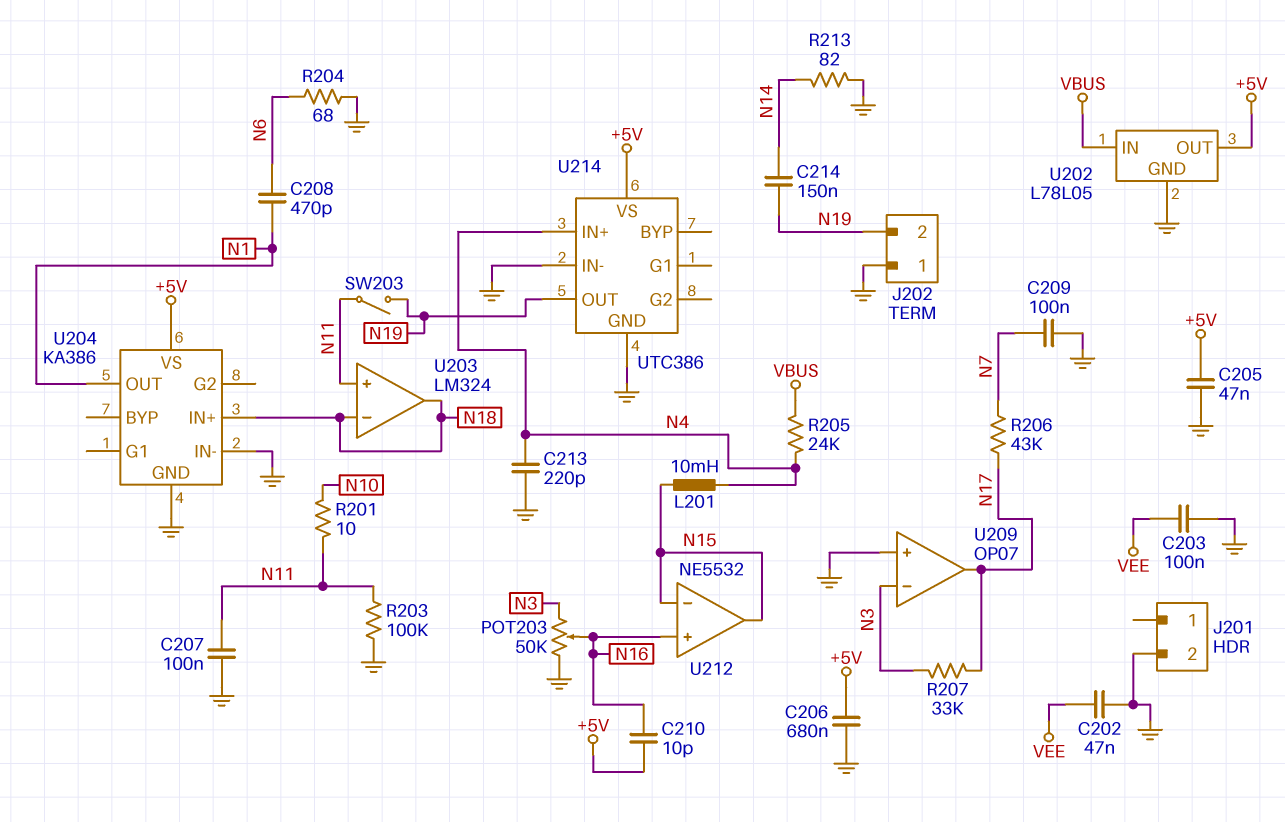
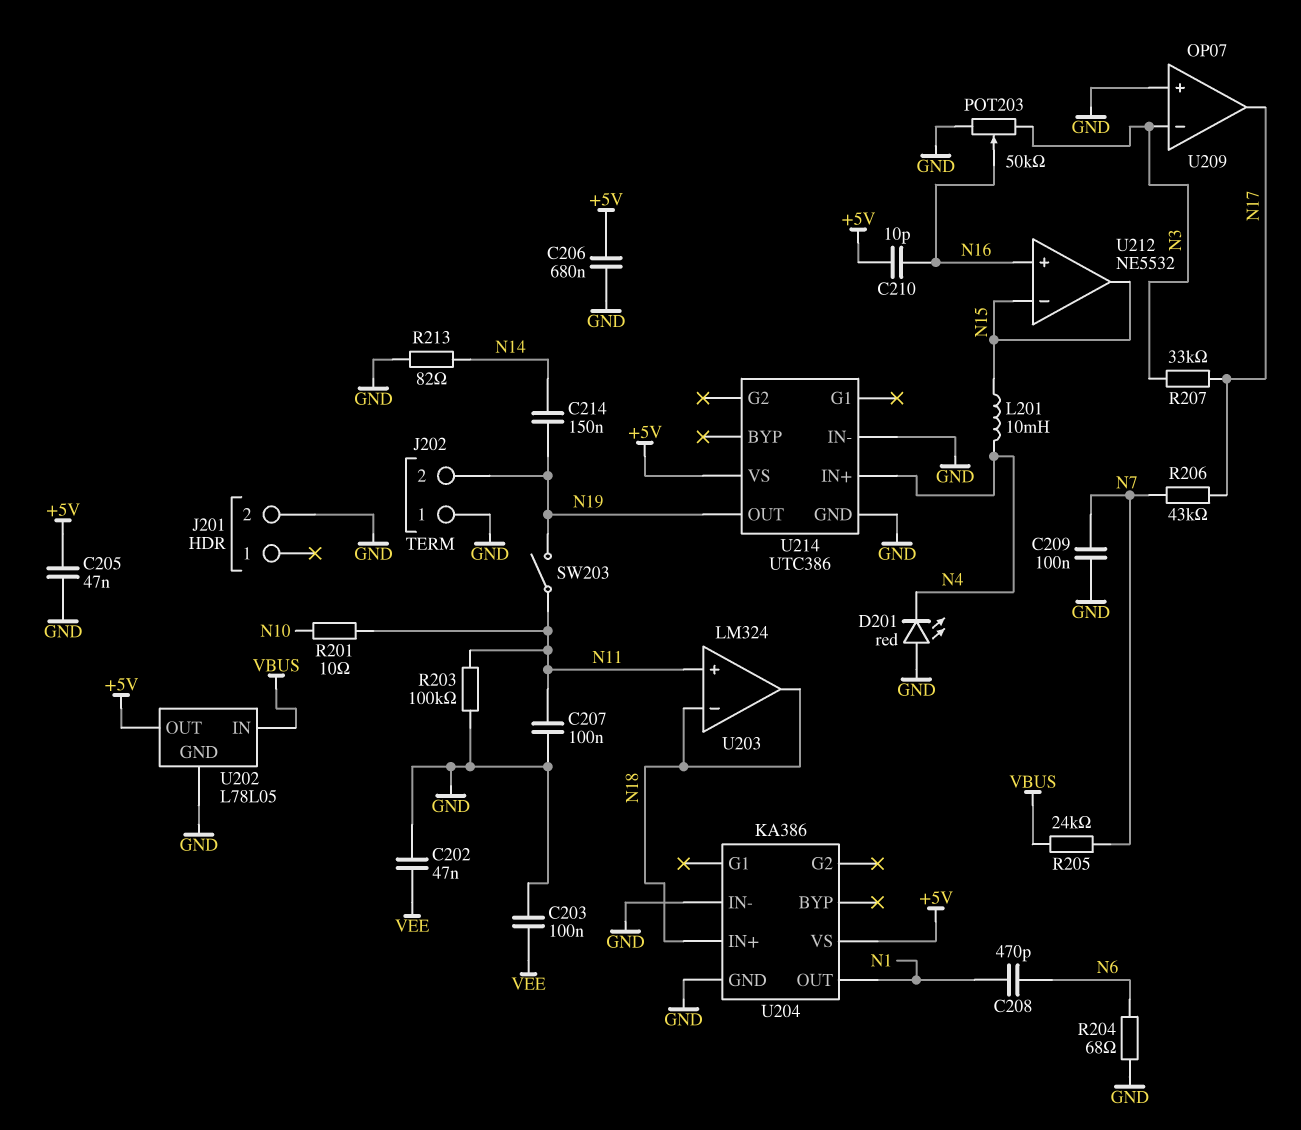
C213: 220pF (GND, N4) -> none
D201: none -> LED red (A GND, K N4)
R205: 24k (N4, VBUS) -> 24k (N7, VBUS)

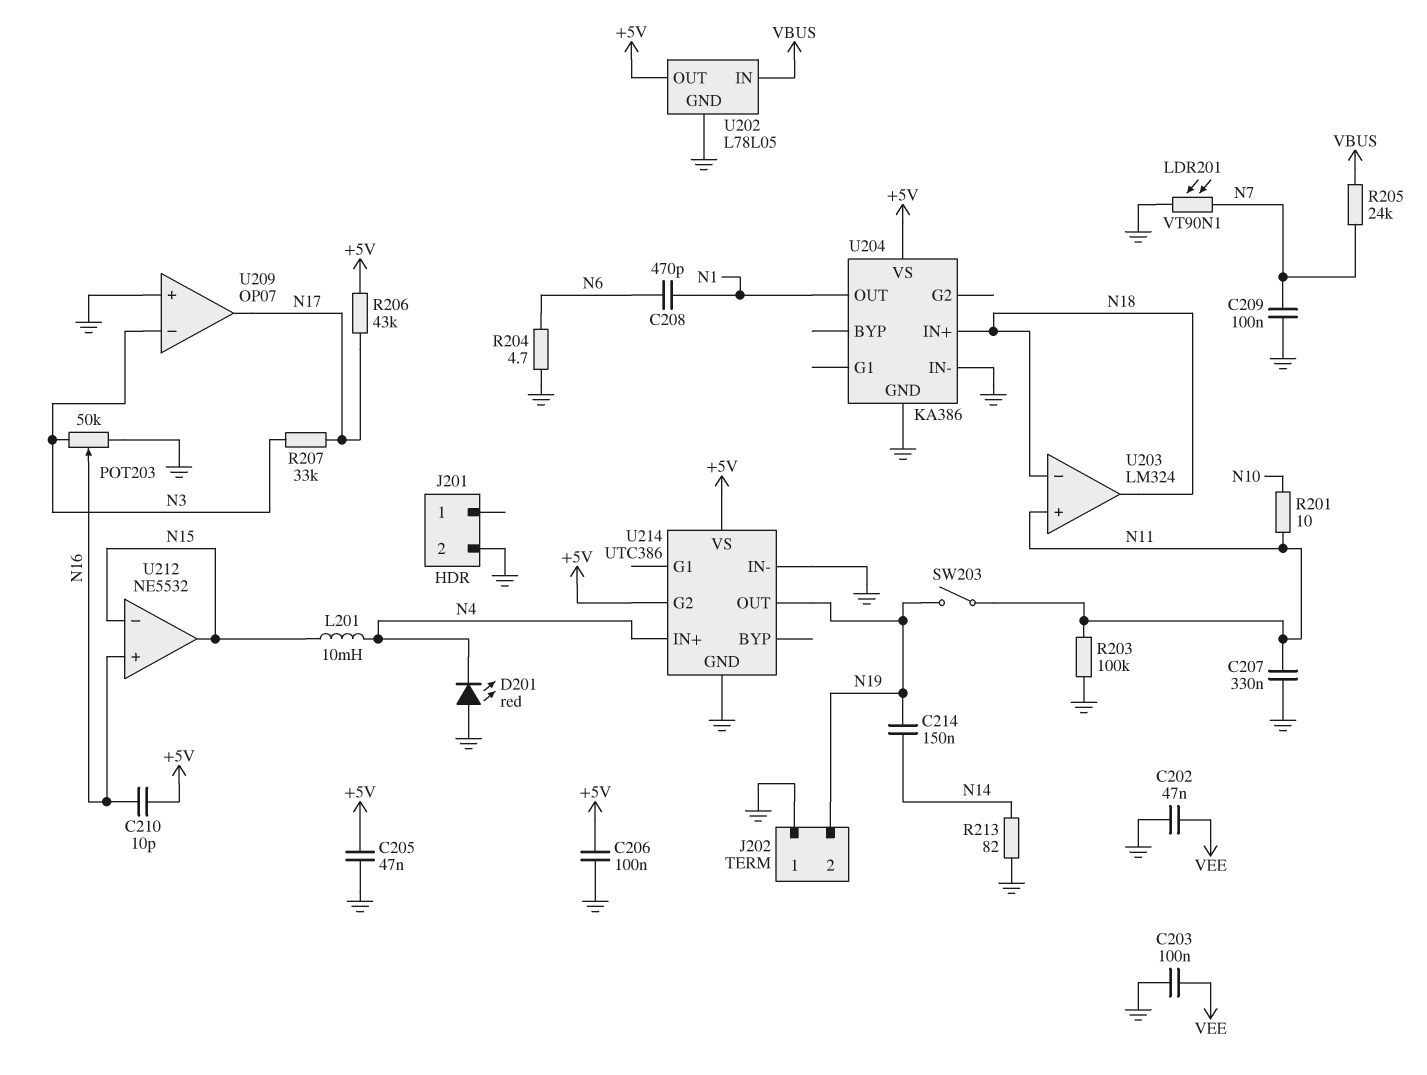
C206: 680nF (+5V, GND) -> 100nF (+5V, GND)
C207: 100nF (GND, N11) -> 330nF (GND, N11)
LDR201: none -> VT90N1 (GND, N7)
R204: 68 (GND, N6) -> 4.7 (GND, N6)
R206: 43k (N7, N17) -> 43k (+5V, N17)
U214 pin G2: none -> +5V

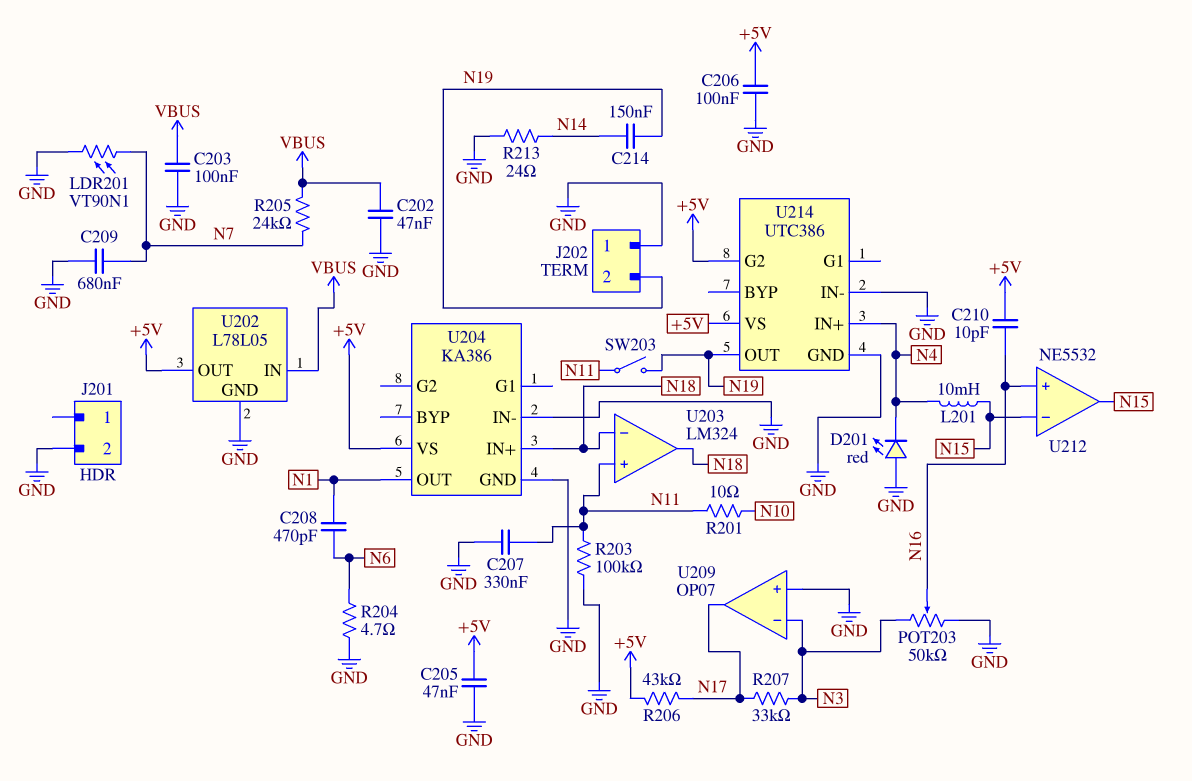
C202: 47nF (GND, VEE) -> 47nF (GND, VBUS)
C203: 100nF (GND, VEE) -> 100nF (GND, VBUS)
C209: 100nF (GND, N7) -> 680nF (GND, N7)
R213: 82 (GND, N14) -> 24 (GND, N14)

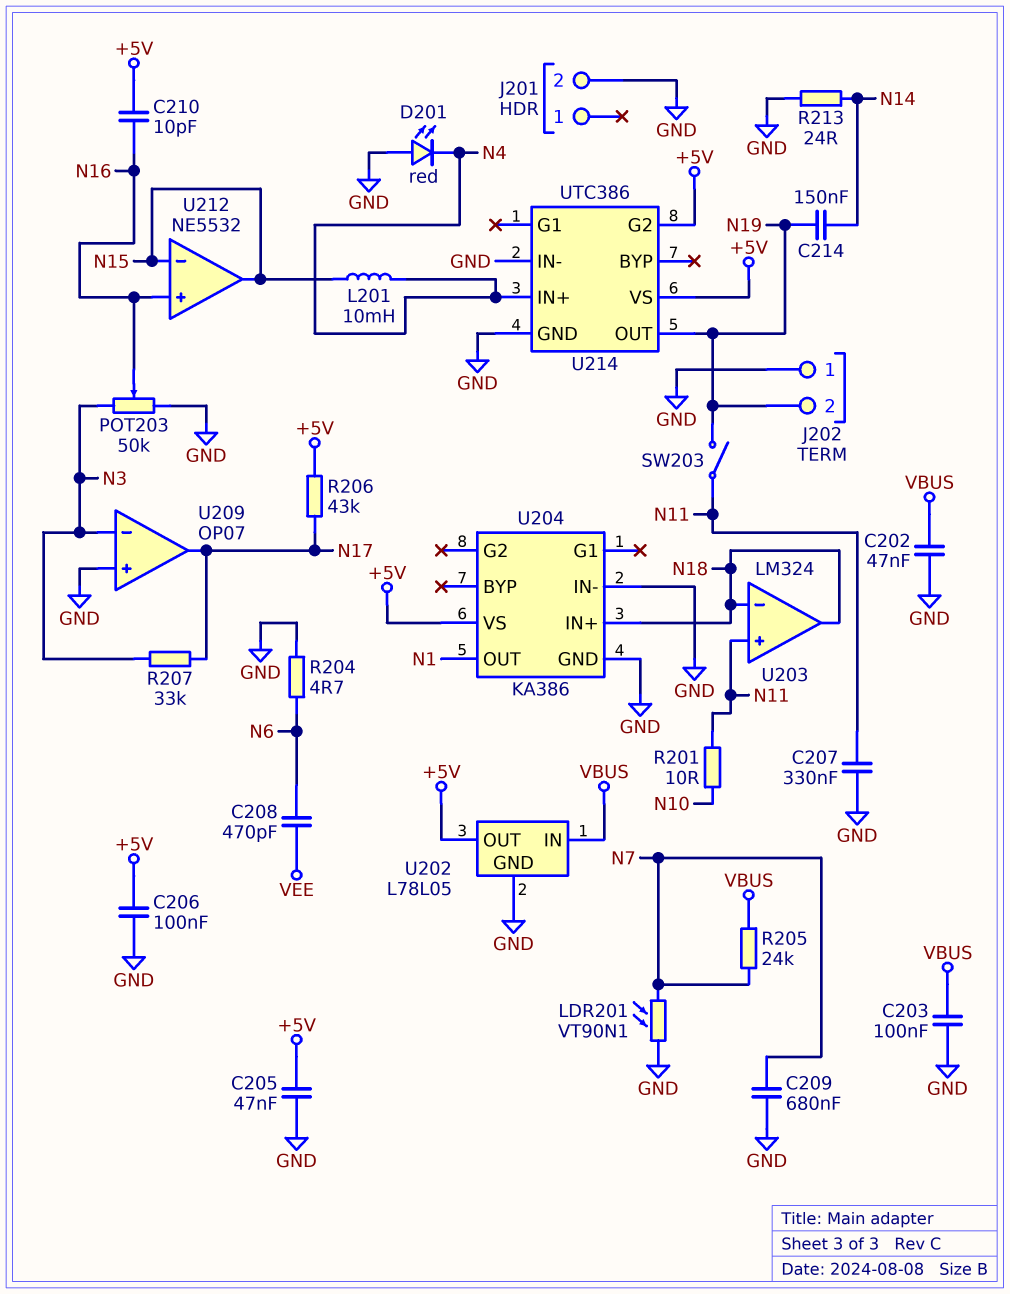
C208: 470pF (N1, N6) -> 470pF (N6, VEE)
R203: 100k (GND, N11) -> none

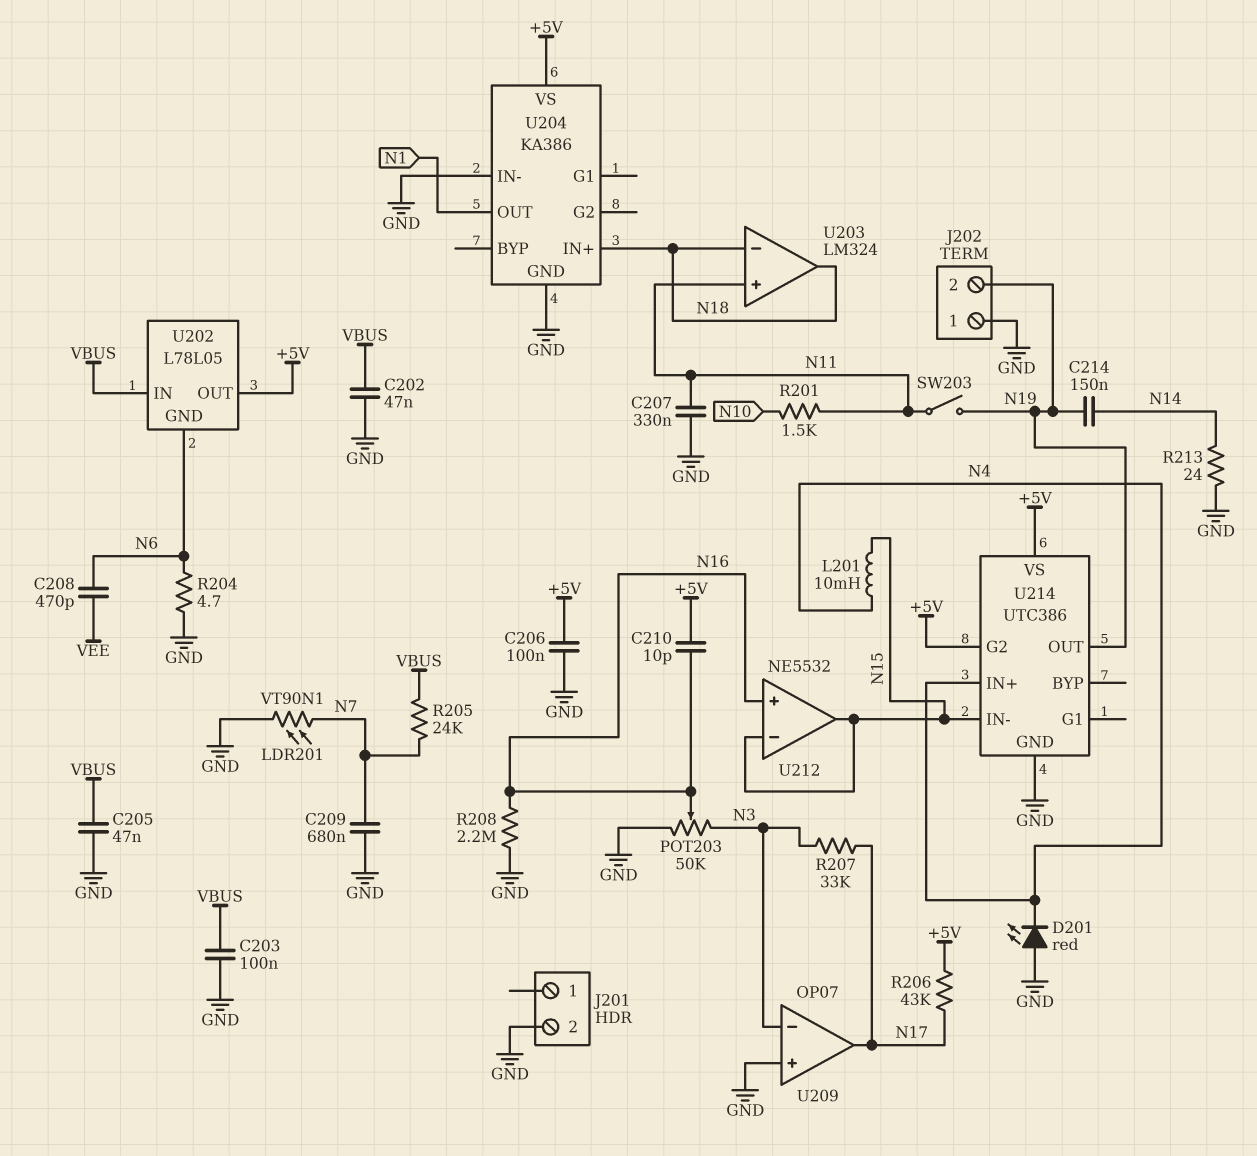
C205: 47nF (+5V, GND) -> 47nF (GND, VBUS)
R201: 10 (N10, N11) -> 1.5k (N10, N11)
R208: none -> 2.2M (GND, N16)
U202 pin GND: GND -> N6
U214 pin IN-: GND -> N15

